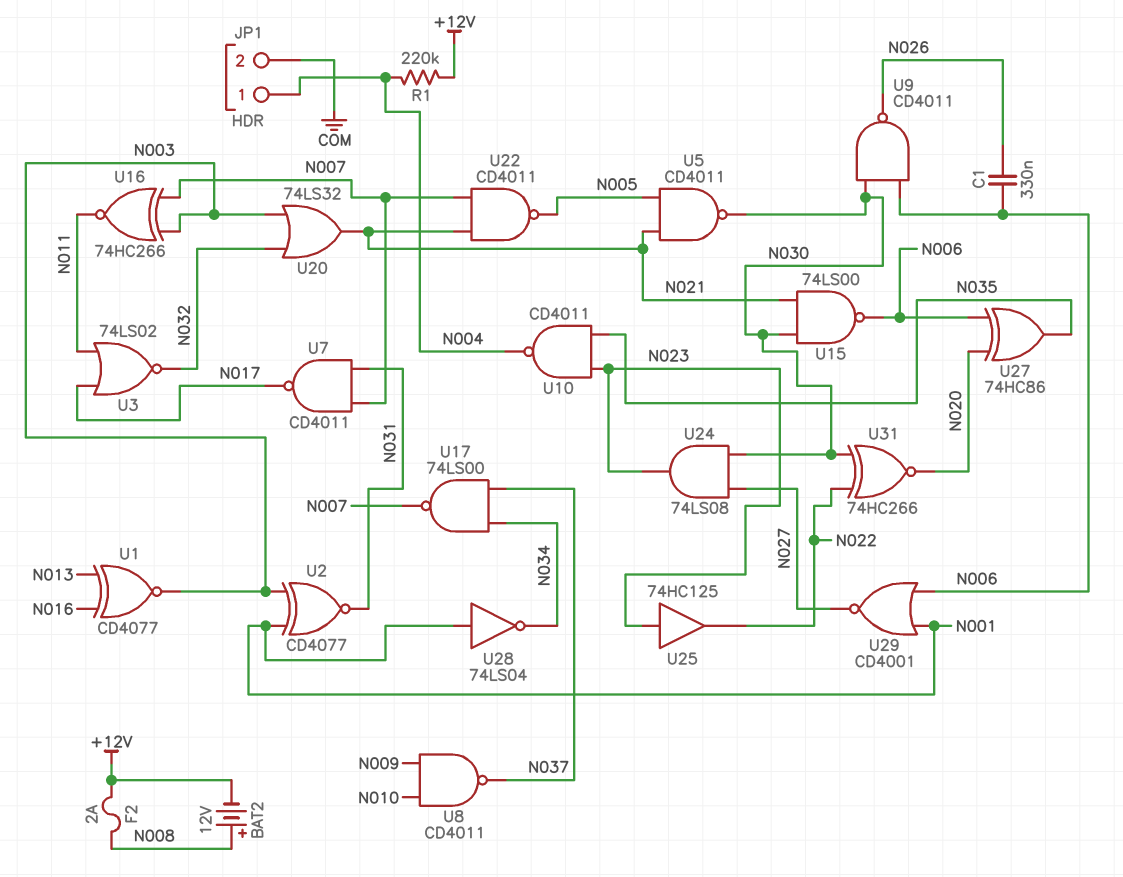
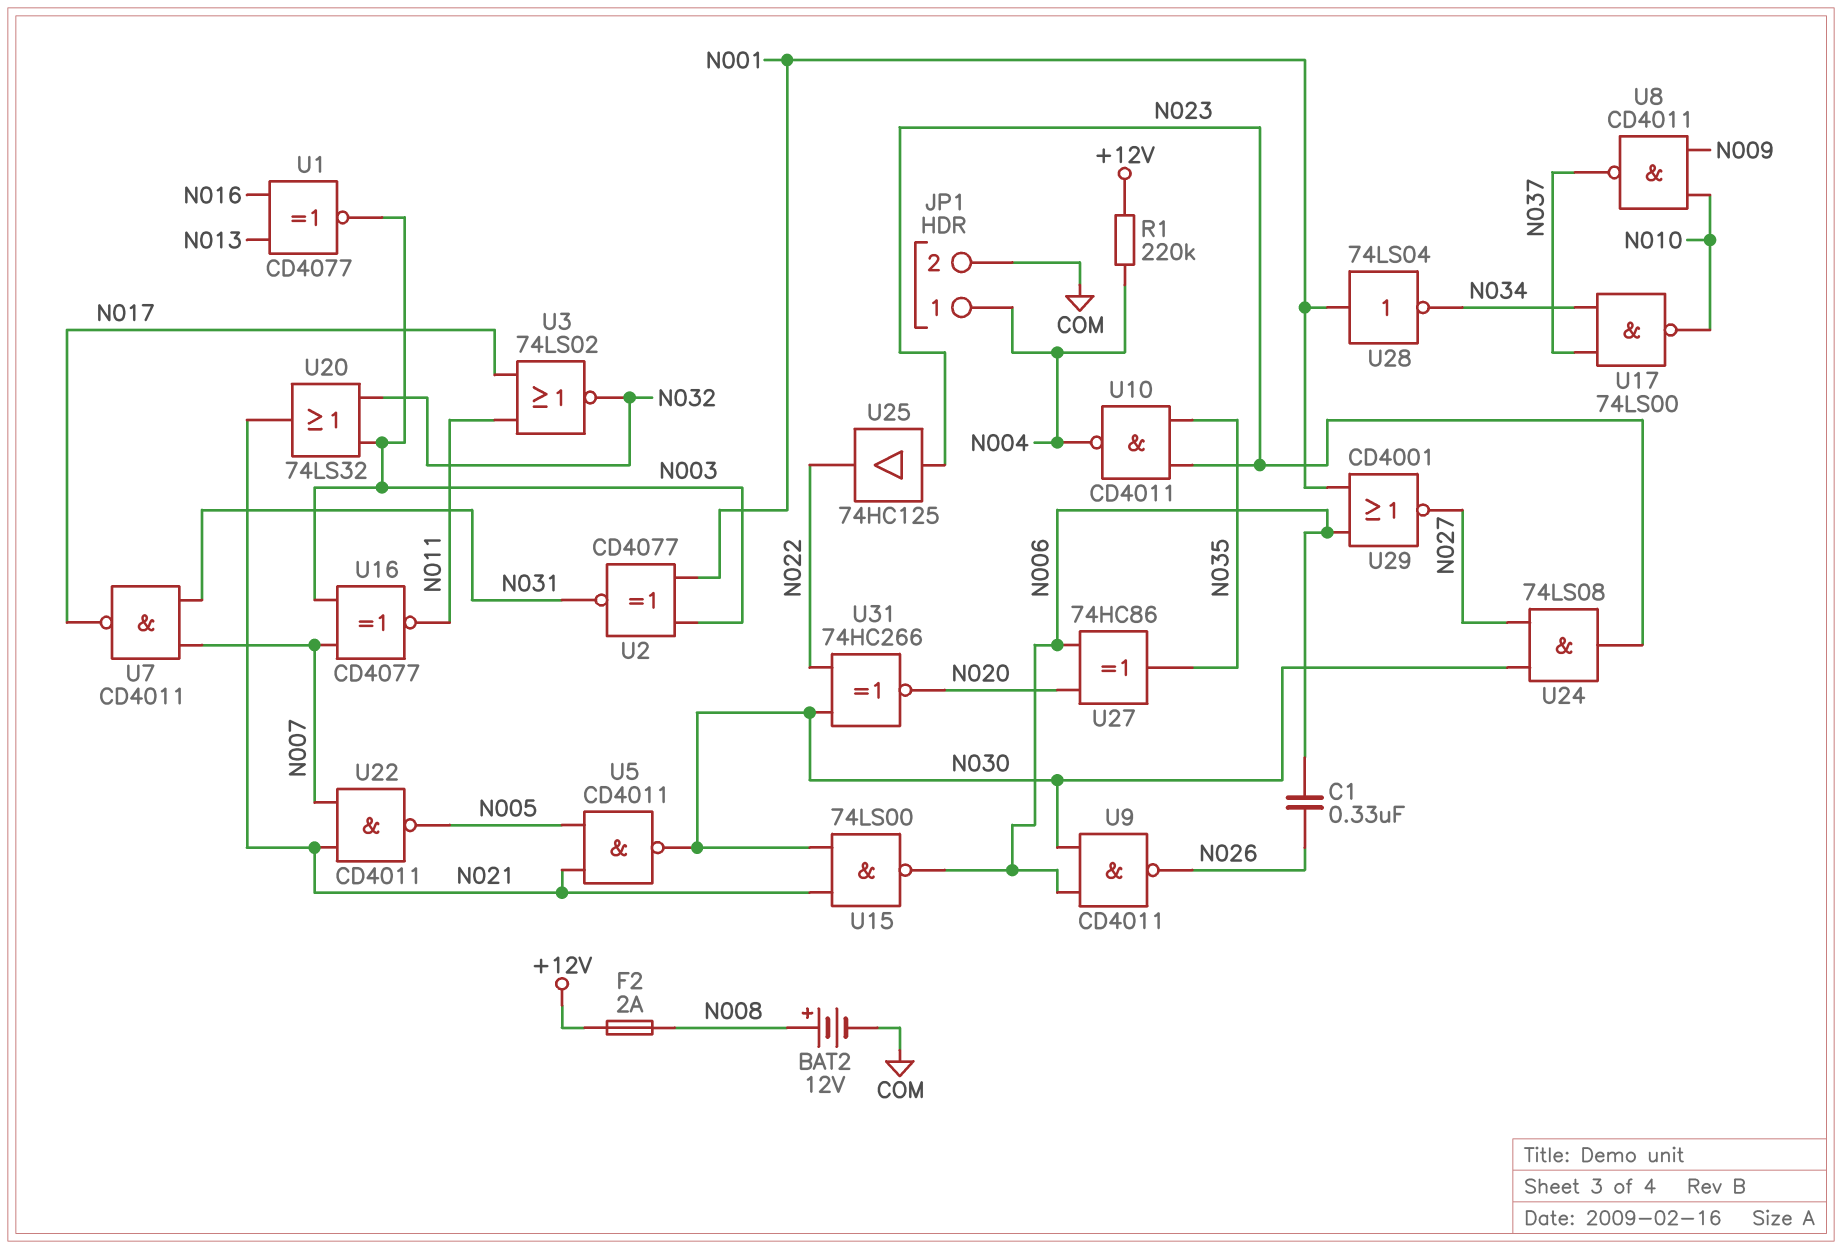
BAT2: 12V (plus N008, minus +12V) -> 12V (plus N008, minus COM)
U16: XNOR 74HC266 (in N003, in N007, out N011) -> XNOR CD4077 (in N003, in N007, out N011)
U17: NAND 74LS00 (in N034, in N037, out N007) -> NAND 74LS00 (in N034, in N037, out N010)

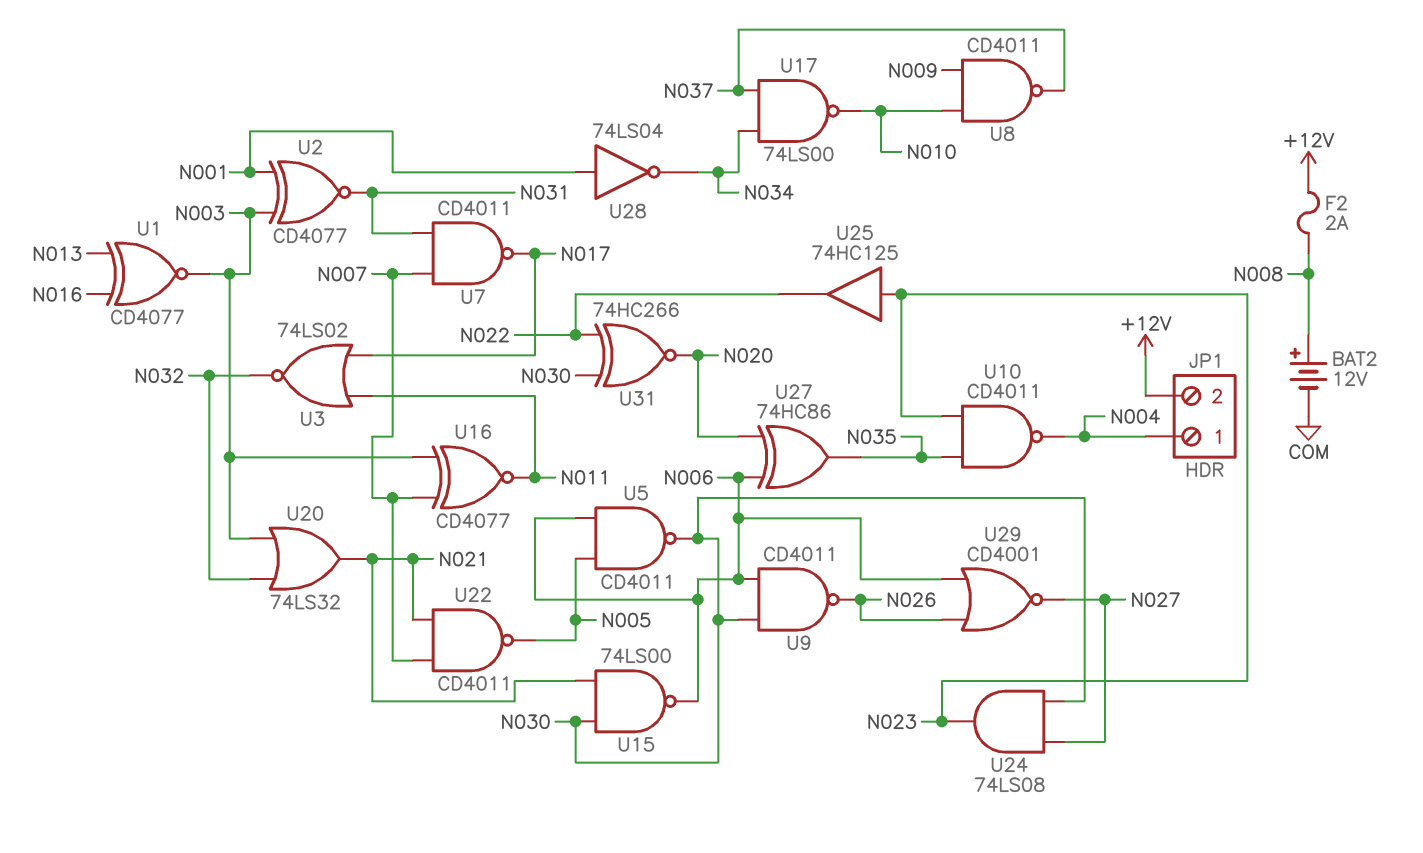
C1: 330nF (N006, N026) -> none
JP1 pin 2: COM -> +12V
R1: 220k (+12V, N004) -> none
U5: NAND CD4011 (in N005, in N021, out N030) -> NAND CD4011 (in N005, in N006, out N030)
U29: NOR CD4001 (in N001, in N006, out N027) -> NOR CD4001 (in N006, in N026, out N027)

